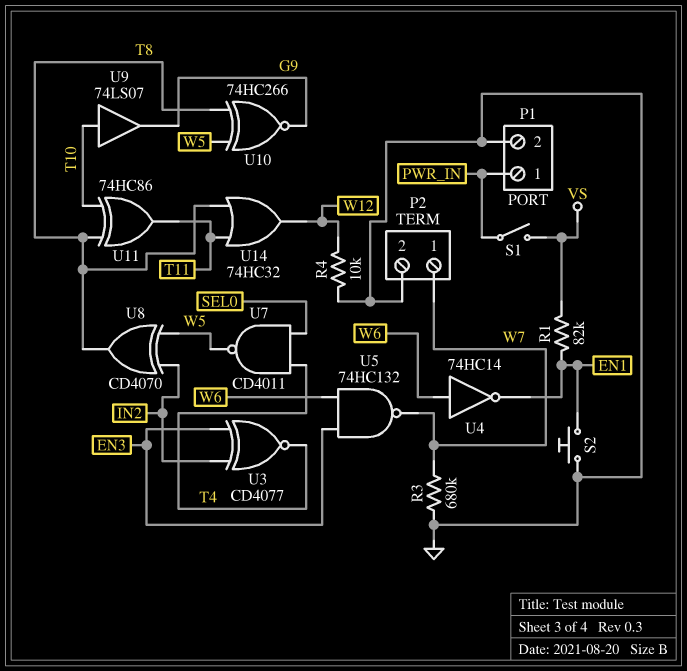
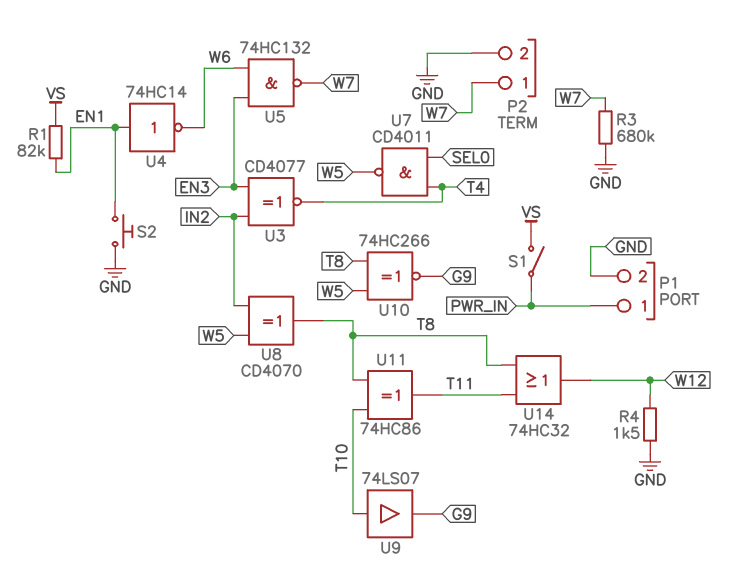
R4: 10k (GND, W12) -> 1.5k (GND, W12)
U4: NOT 74HC14 (in W6, out EN1) -> NOT 74HC14 (in EN1, out W6)

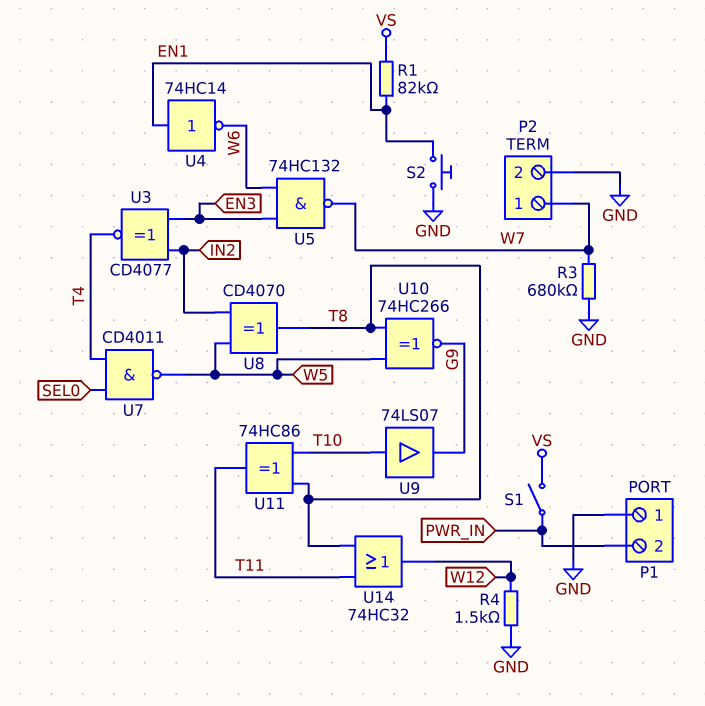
P1 pin 1: PWR_IN -> GND
P1 pin 2: GND -> PWR_IN

